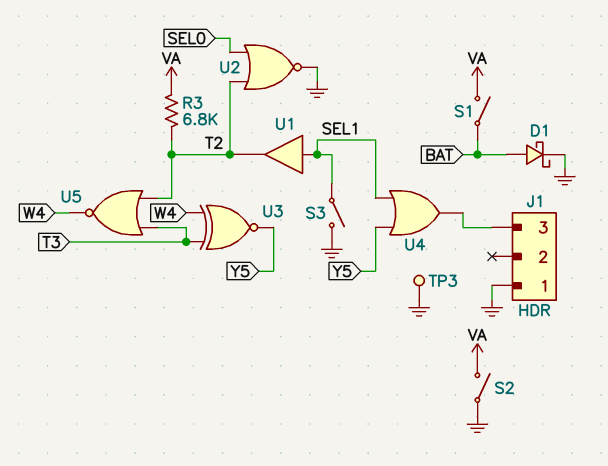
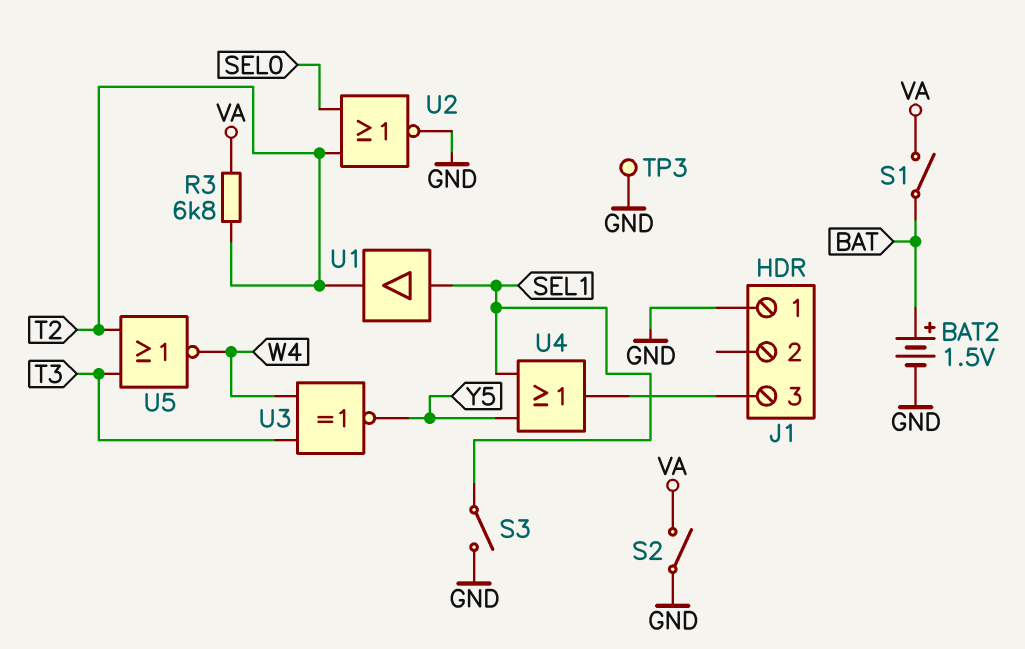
BAT2: none -> 1.5V (plus BAT, minus GND)
D1: schottky (A BAT, K GND) -> none

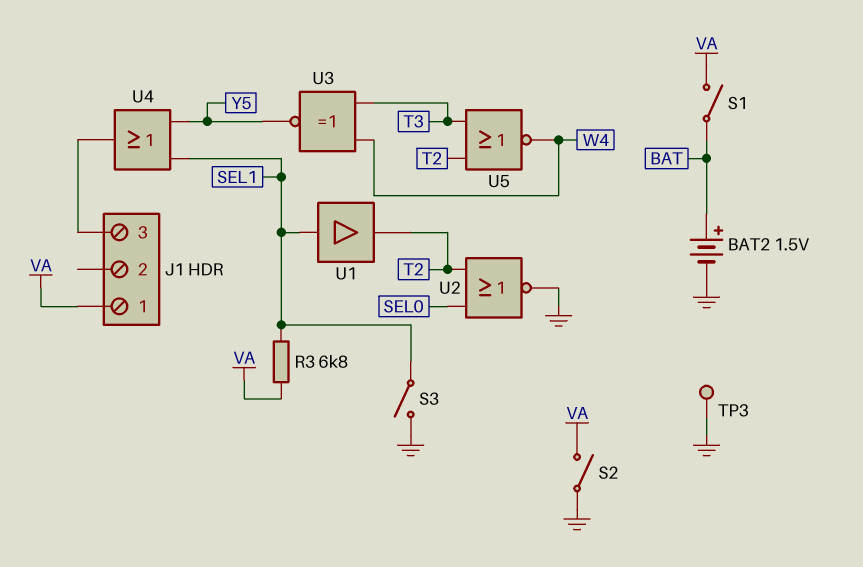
J1 pin 1: GND -> VA
R3: 6.8k (T2, VA) -> 6.8k (SEL1, VA)

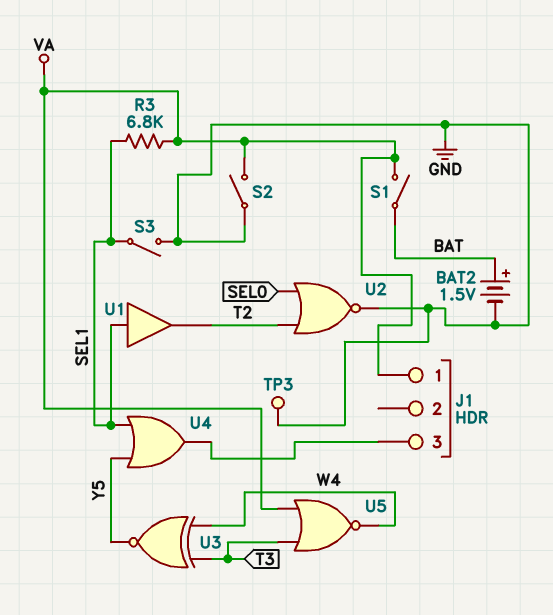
U5: NOR (in T2, in T3, out W4) -> NOR (in T3, in VA, out W4)

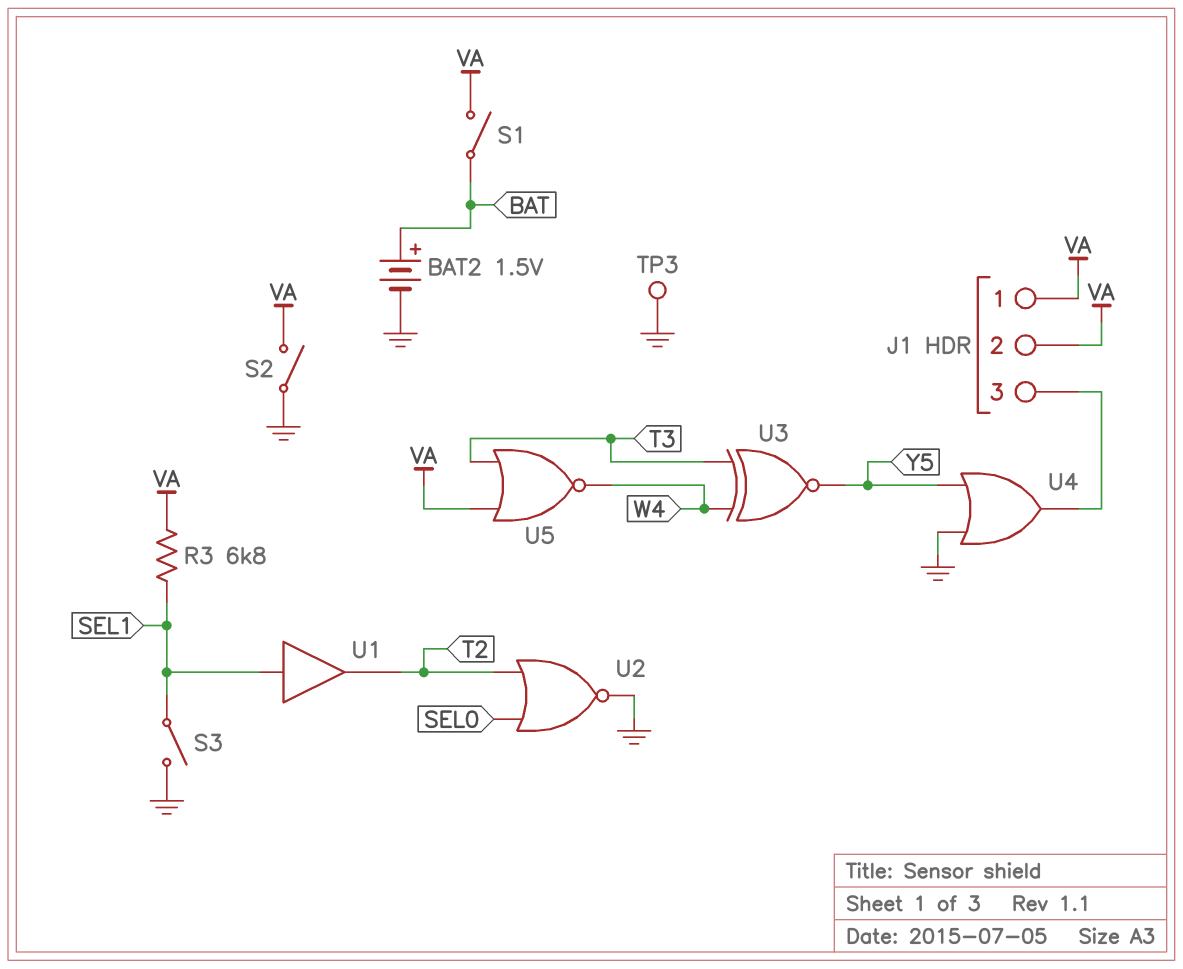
J1 pin 2: none -> VA
U4: OR (in SEL1, in Y5, out J1/3) -> OR (in GND, in Y5, out J1/3)

